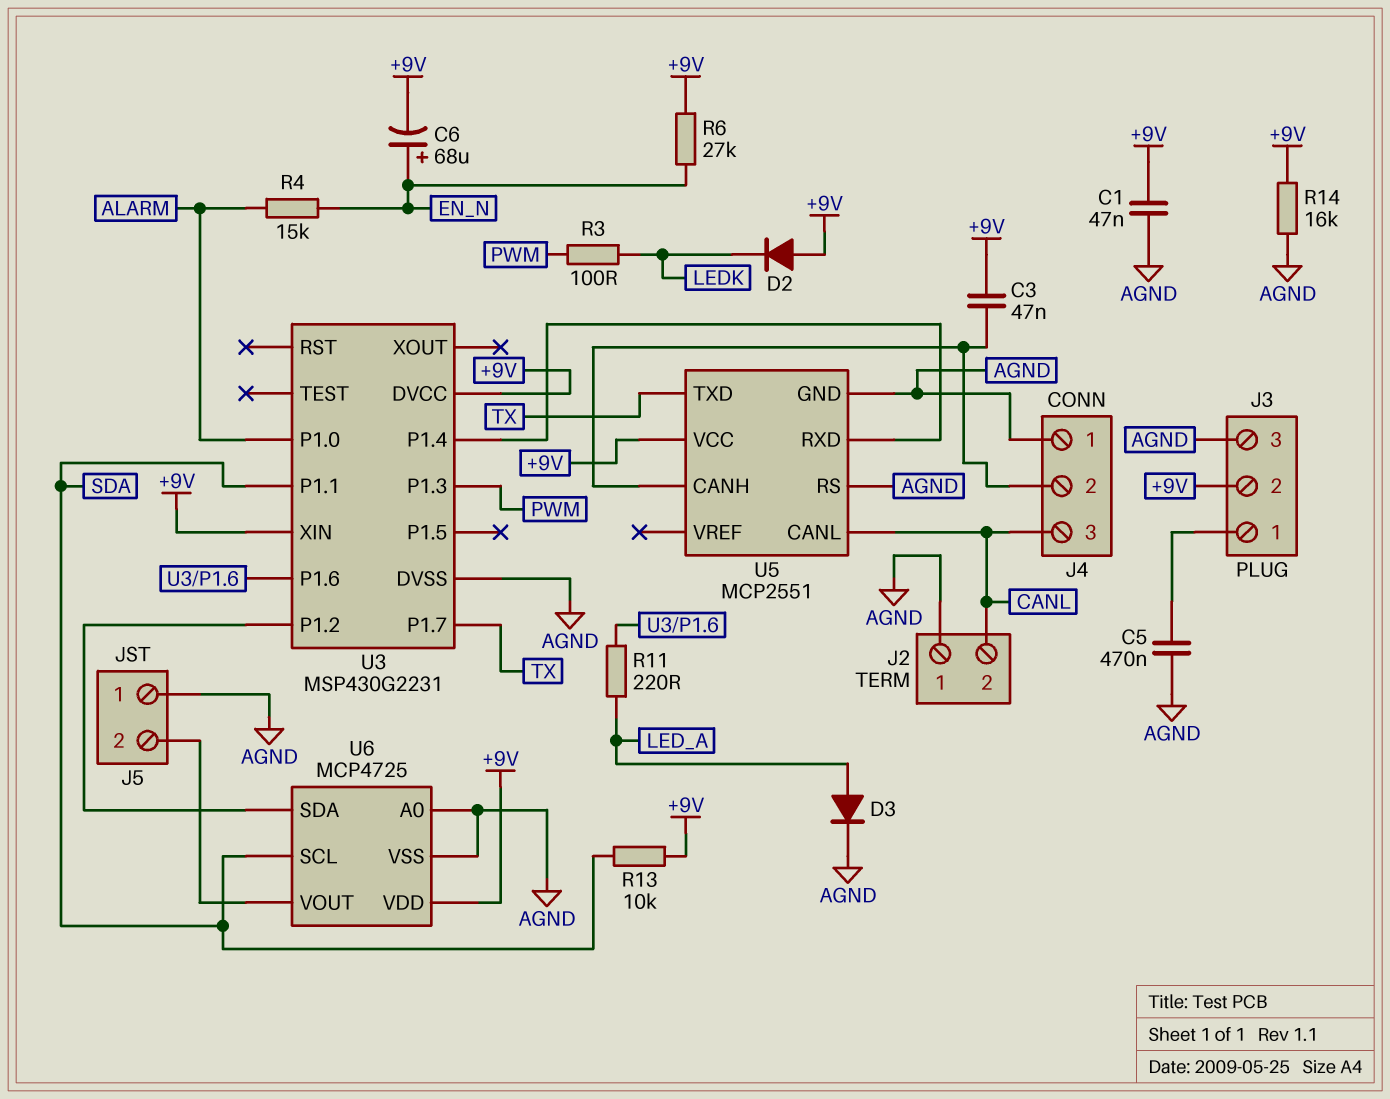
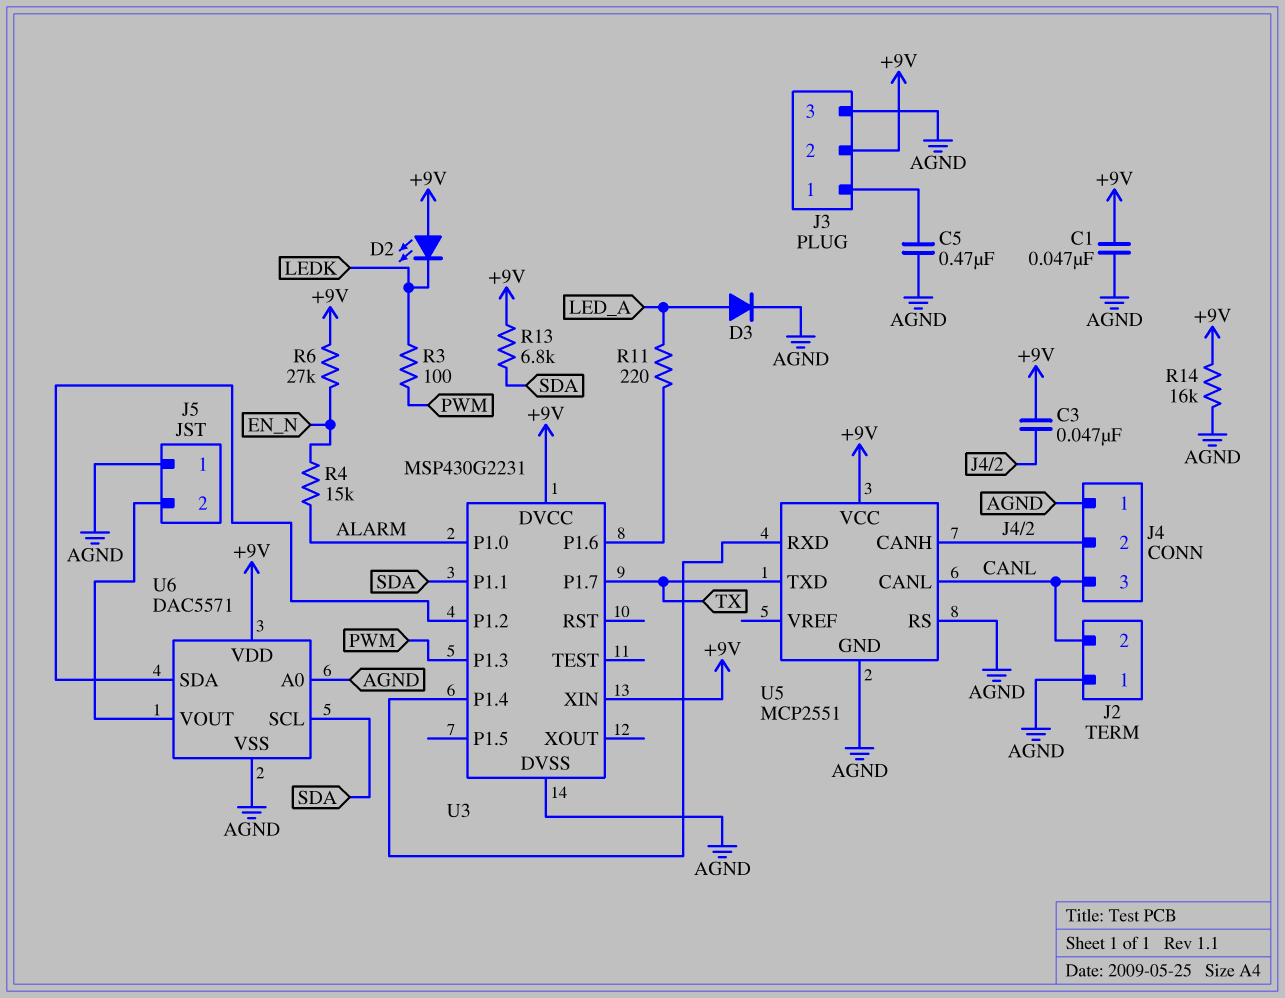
C6: 68uF (plus EN_N, minus +9V) -> none
D2: diode (A +9V, K LEDK) -> LED (A +9V, K LEDK)
R13: 10k (+9V, SDA) -> 6.8k (+9V, SDA)
U6: MCP4725 -> DAC5571

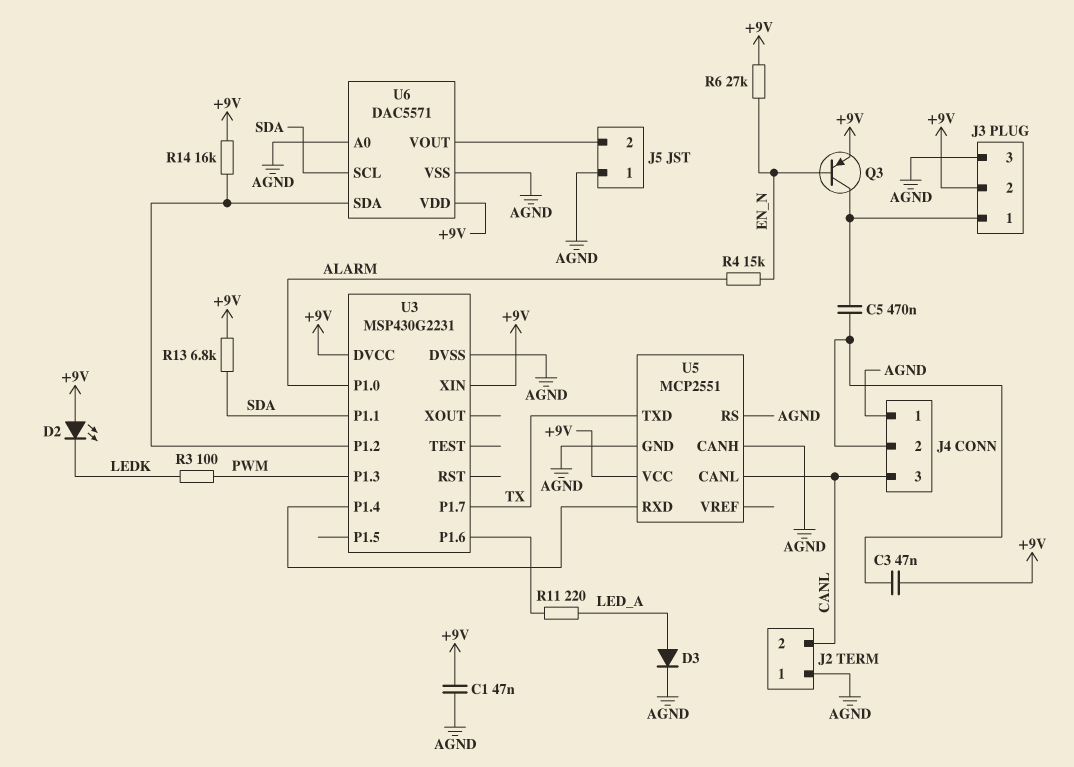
C5: 470nF (AGND, J3/1) -> 470nF (J3/1, J4/2)
Q3: none -> PNP (B EN_N, C J3/1, E +9V)
R14: 16k (+9V, AGND) -> 16k (+9V, U3/P1.2)
U5 pin CANH: J4/2 -> AGND

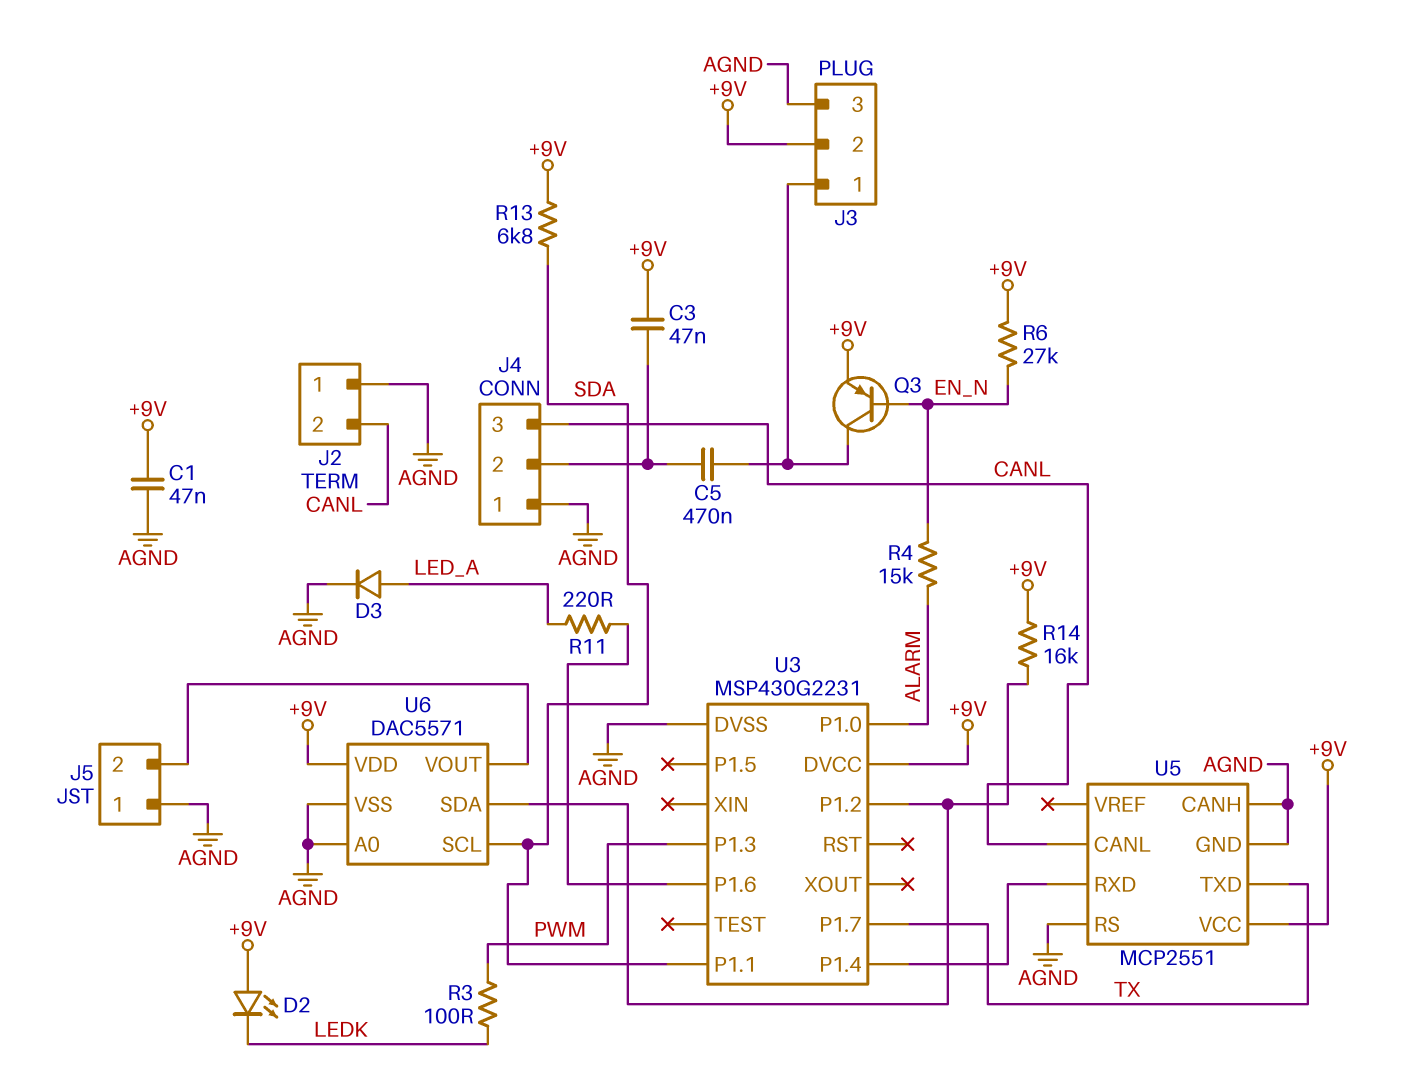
U3 pin XIN: +9V -> none

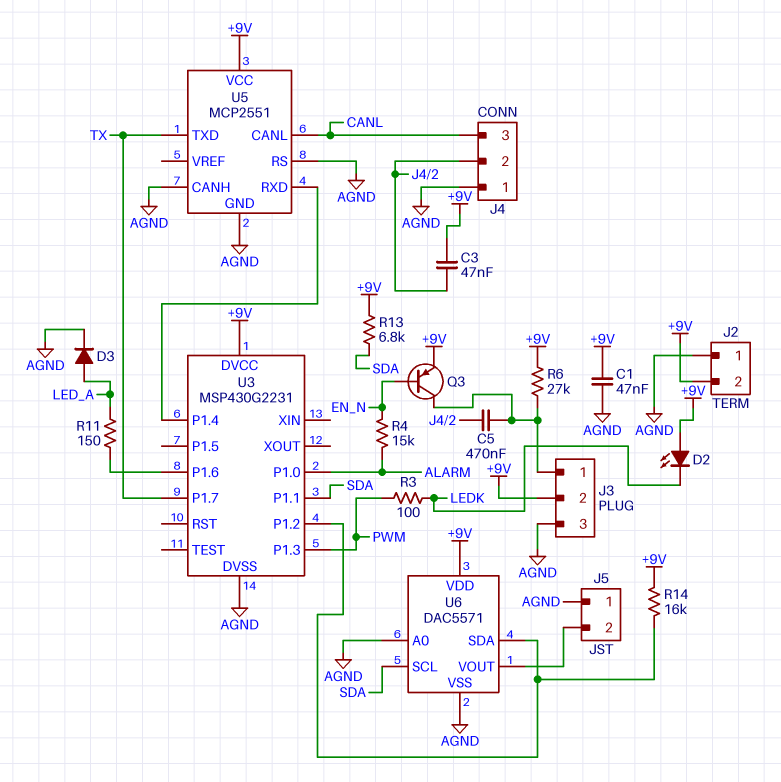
J2 pin 2: CANL -> +9V
R6: 27k (+9V, EN_N) -> 27k (+9V, J3/1)
R11: 220 (LED_A, U3/P1.6) -> 150 (LED_A, U3/P1.6)

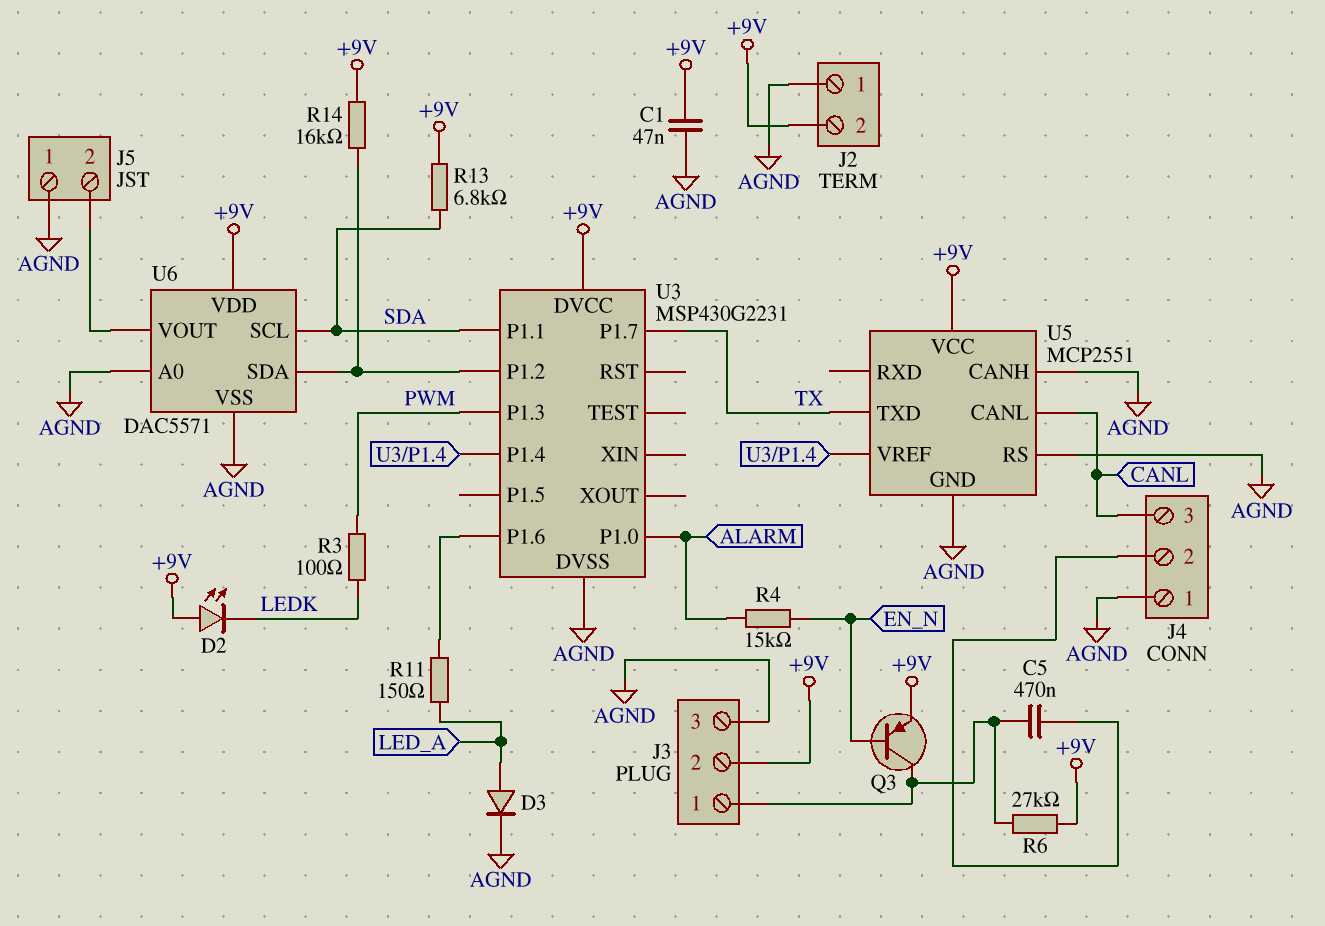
C3: 47nF (+9V, J4/2) -> none
U5 pin RXD: U3/P1.4 -> none
U5 pin VREF: none -> U3/P1.4

